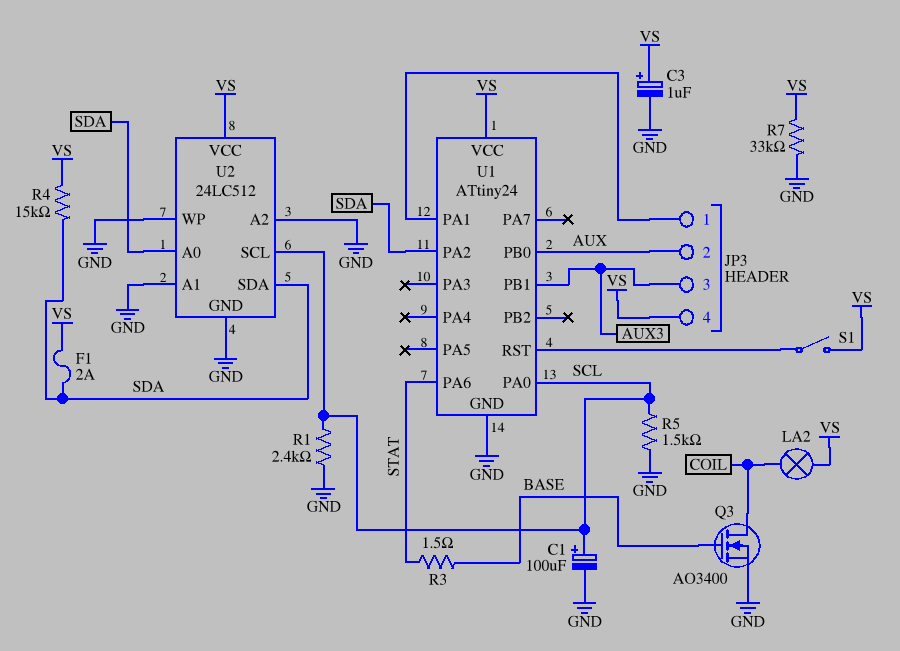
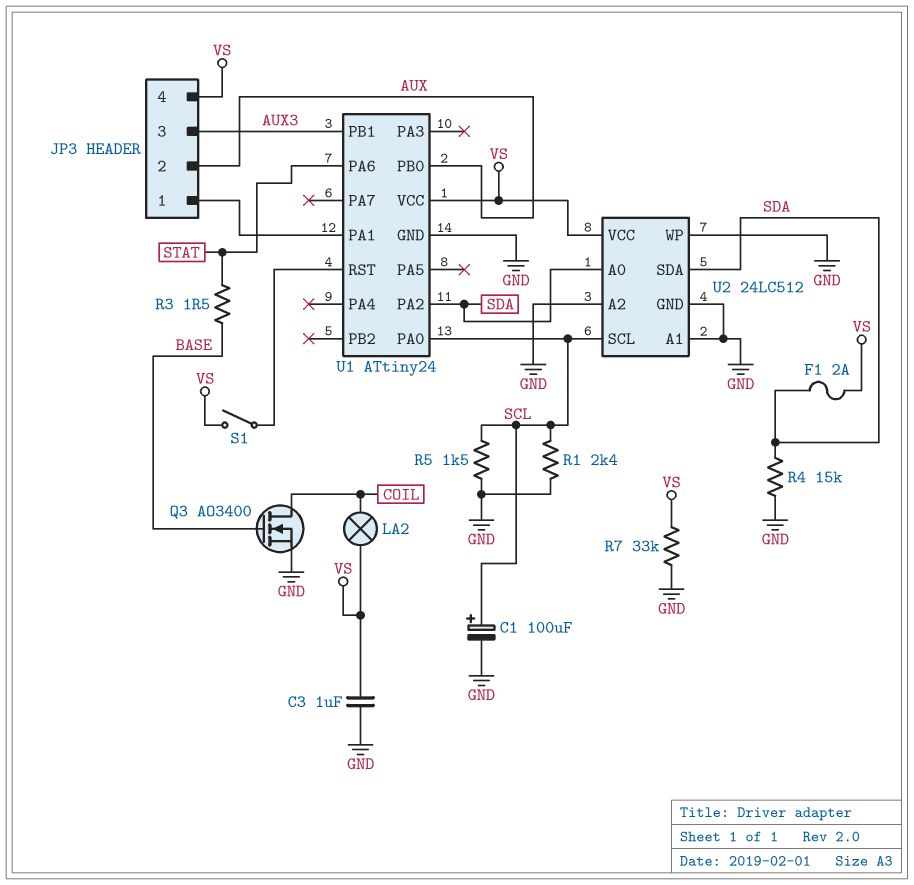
C3: 1uF (plus VS, minus GND) -> 1uF (GND, VS)
R4: 15k (SDA, VS) -> 15k (GND, SDA)

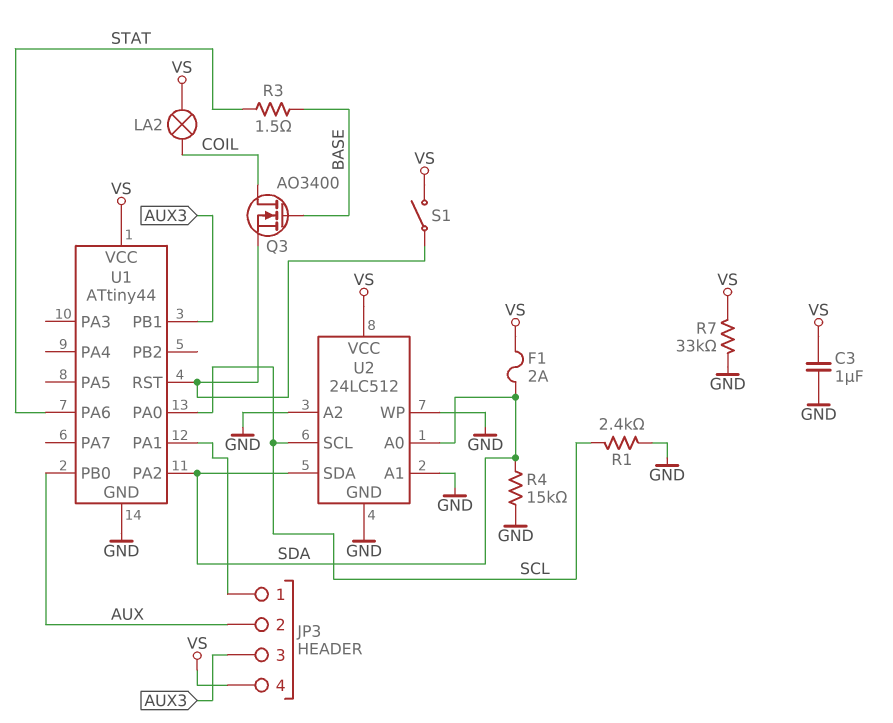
C1: 100uF (plus SCL, minus GND) -> none
Q3: NMOS AO3400 (G BASE, D COIL, S GND) -> NMOS AO3400 (G BASE, D COIL, S U1/RST)
R5: 1.5k (GND, SCL) -> none
U1: ATtiny24 -> ATtiny44

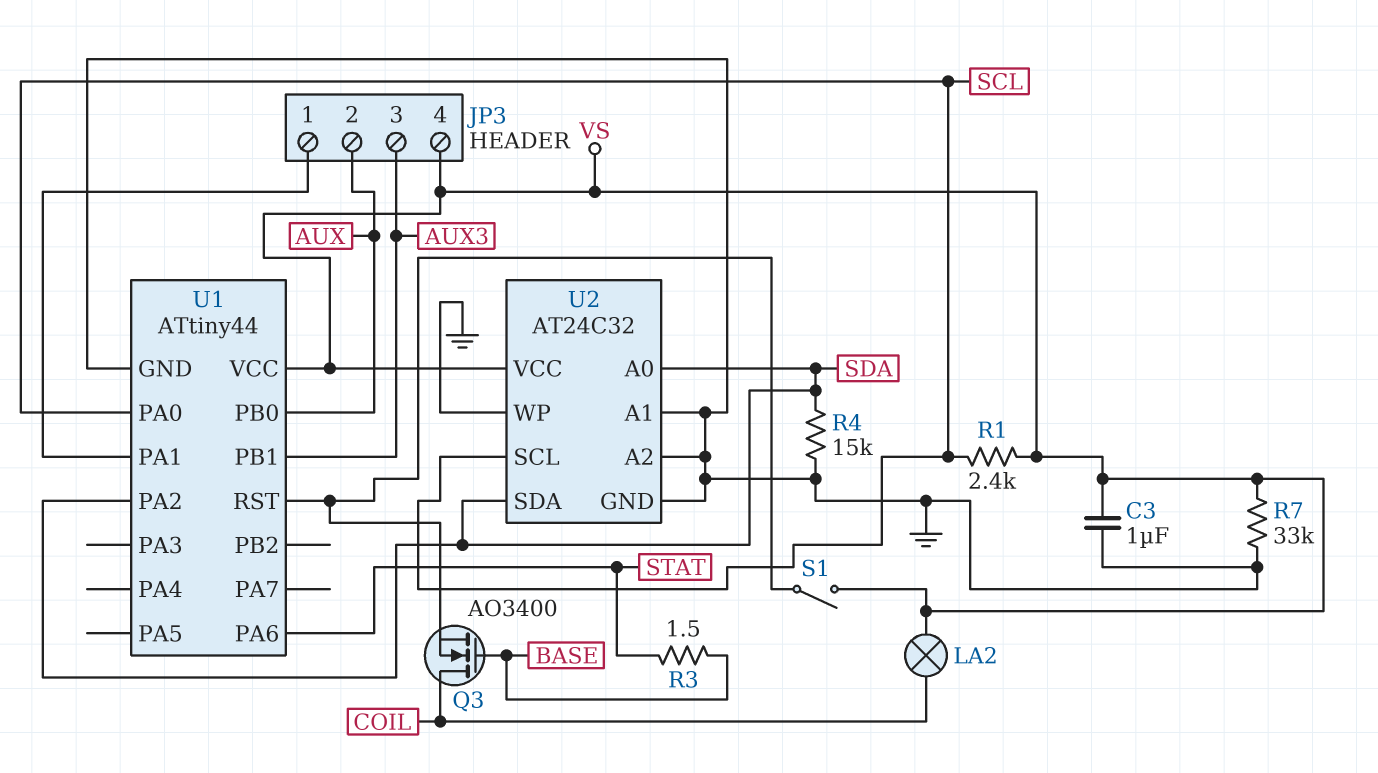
F1: 2A (SDA, VS) -> none
R1: 2.4k (GND, SCL) -> 2.4k (SCL, VS)
U2: 24LC512 -> AT24C32

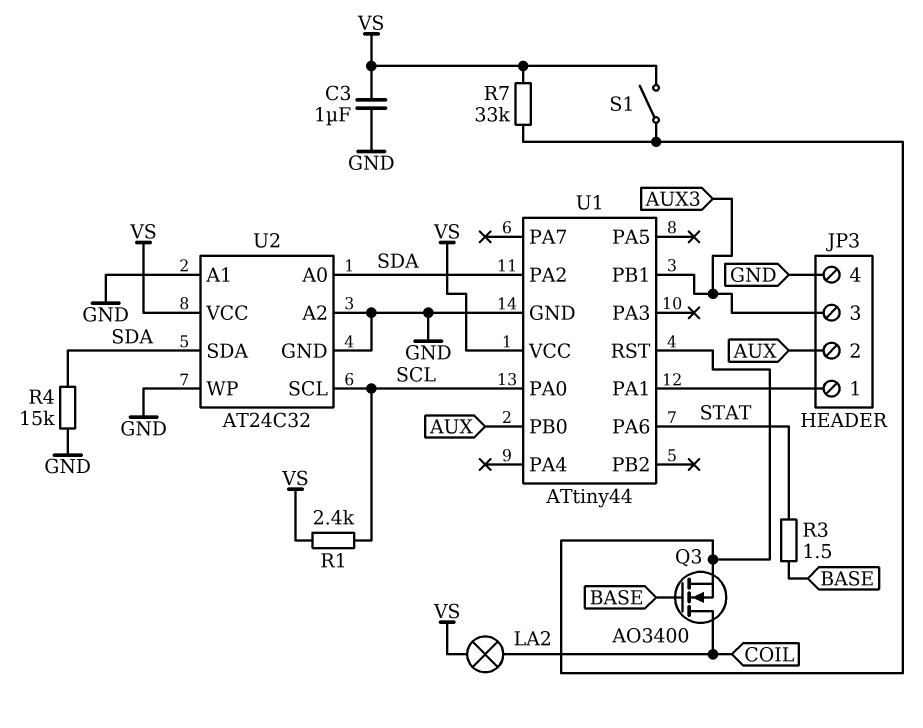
JP3 pin 4: VS -> GND
R7: 33k (GND, VS) -> 33k (U1/RST, VS)

